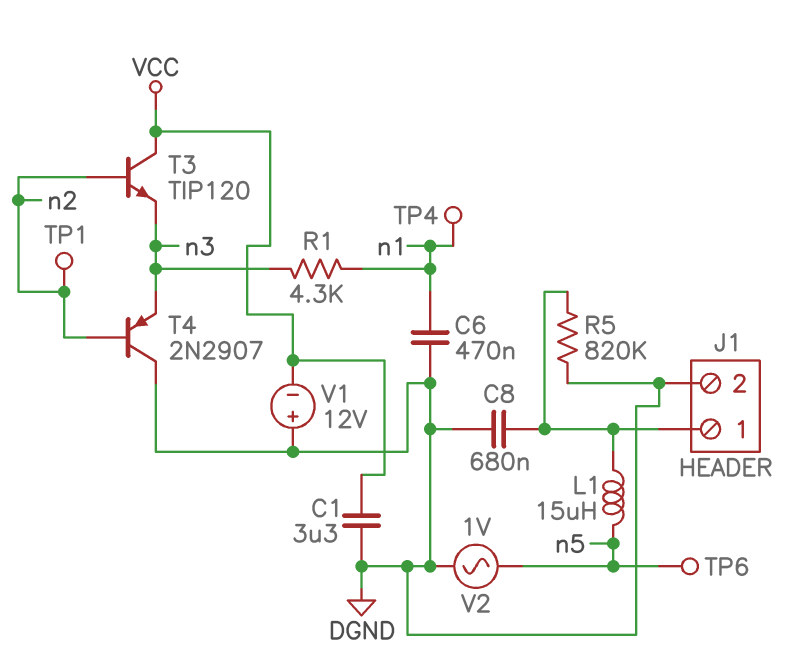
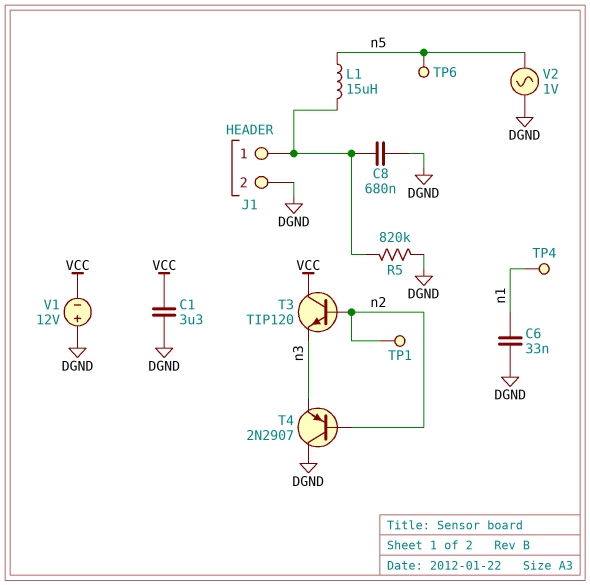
C6: 470nF (DGND, n1) -> 33nF (DGND, n1)
R1: 4.3k (n1, n3) -> none

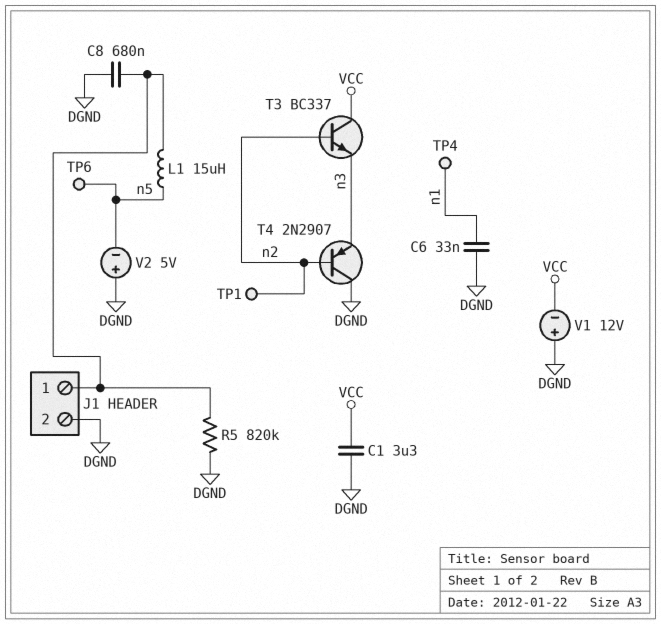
T3: NPN TIP120 (B n2, C VCC, E n3) -> NPN BC337 (B n2, C VCC, E n3)
V2: AC 1V (DGND, n5) -> 5V (plus DGND, minus n5)

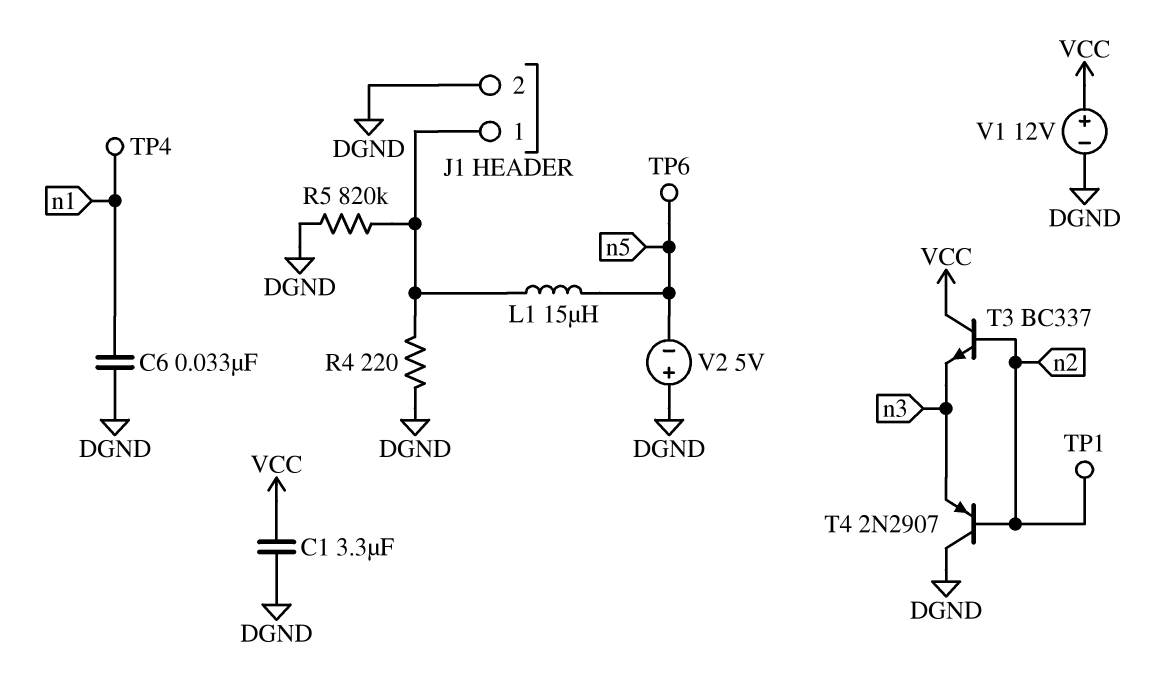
C8: 680nF (DGND, J1/1) -> none
R4: none -> 220 (DGND, J1/1)
V1: 12V (plus DGND, minus VCC) -> 12V (plus VCC, minus DGND)

